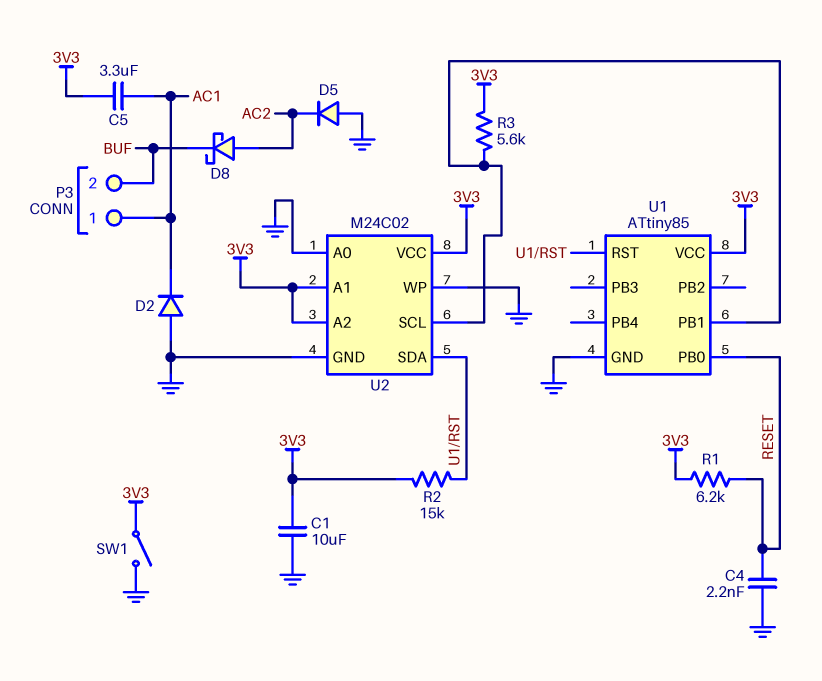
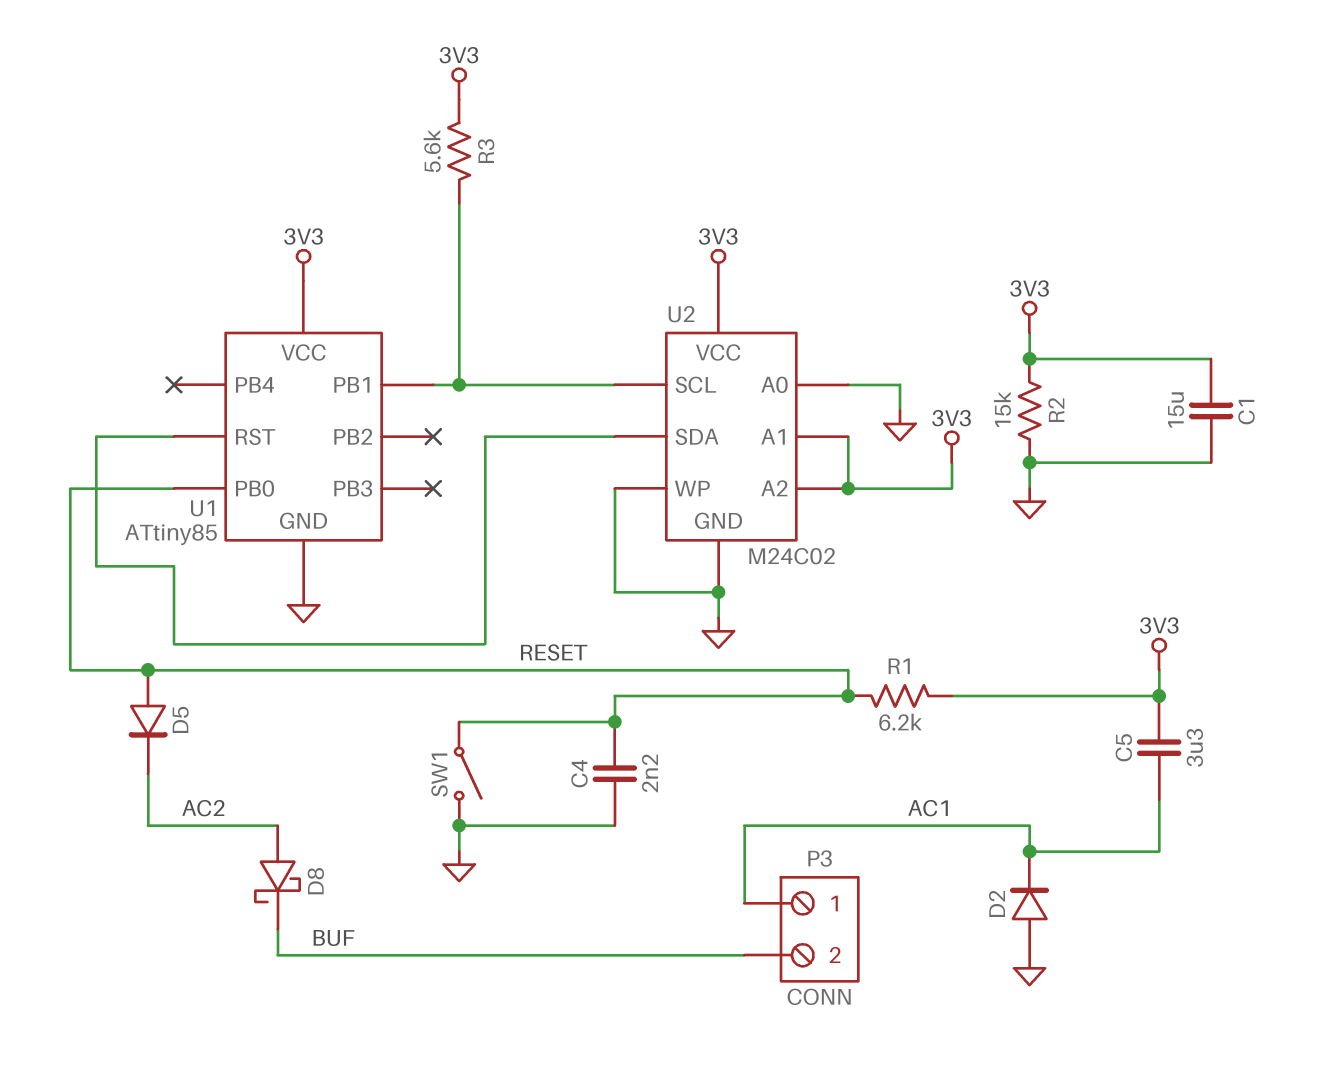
C1: 10uF (3V3, GND) -> 15uF (3V3, GND)
D5: diode (A GND, K AC2) -> diode (A RESET, K AC2)
R2: 15k (3V3, U1/RST) -> 15k (3V3, GND)
SW1: switch (3V3, GND) -> switch (GND, RESET)

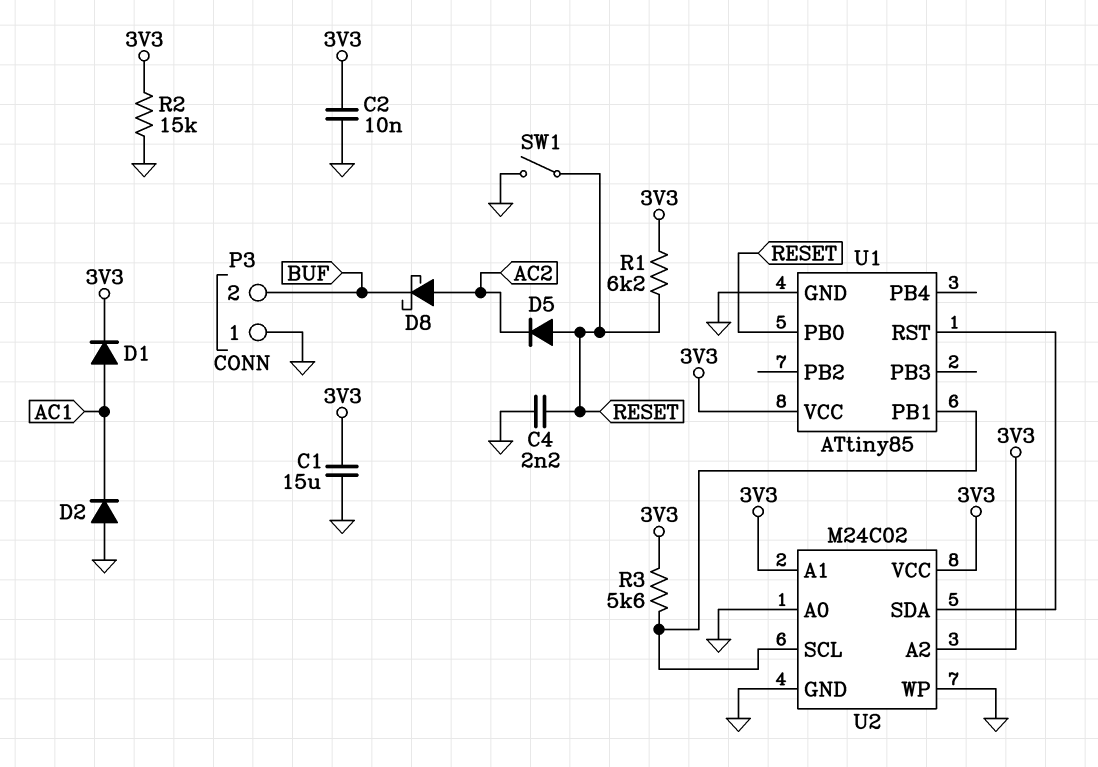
C2: none -> 10nF (3V3, GND)
C5: 3.3uF (3V3, AC1) -> none
D1: none -> diode (A AC1, K 3V3)
P3 pin 1: AC1 -> GND

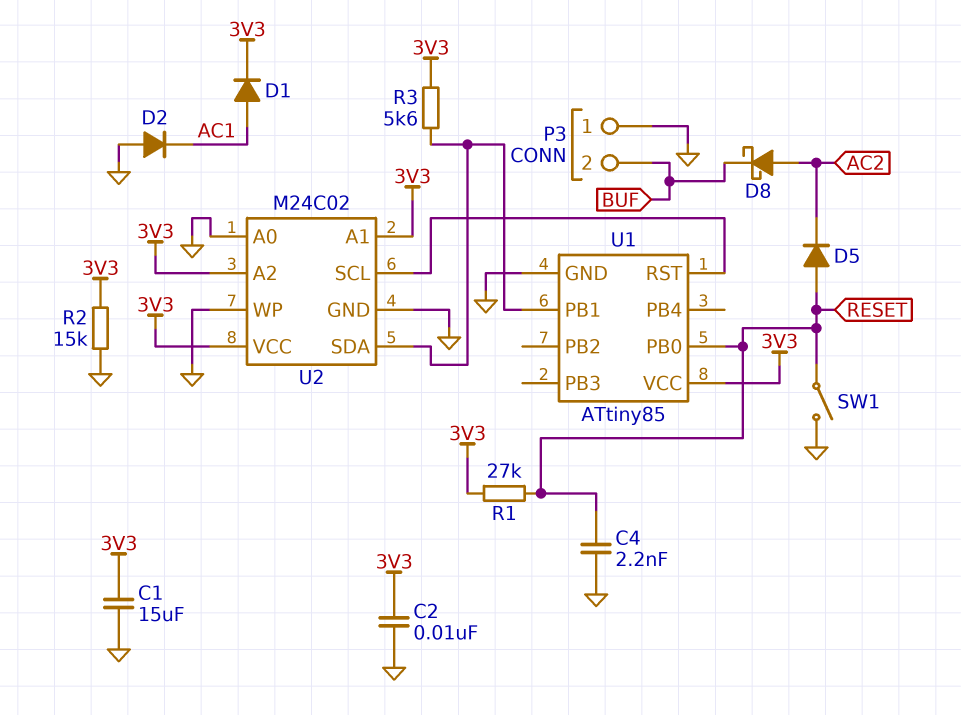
R1: 6.2k (3V3, RESET) -> 27k (3V3, RESET)
U2 pin SCL: U1/PB1 -> U1/RST
U2 pin SDA: U1/RST -> U1/PB1

